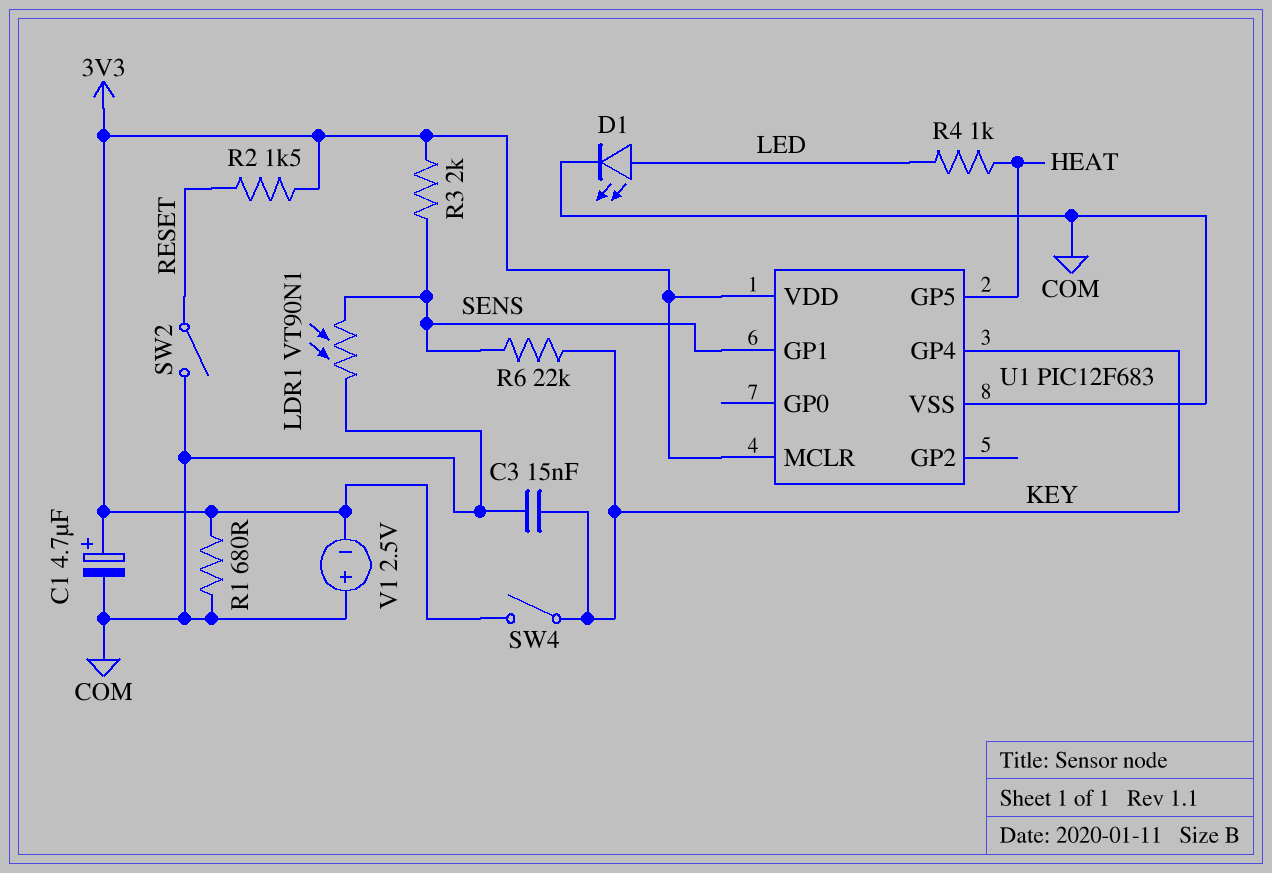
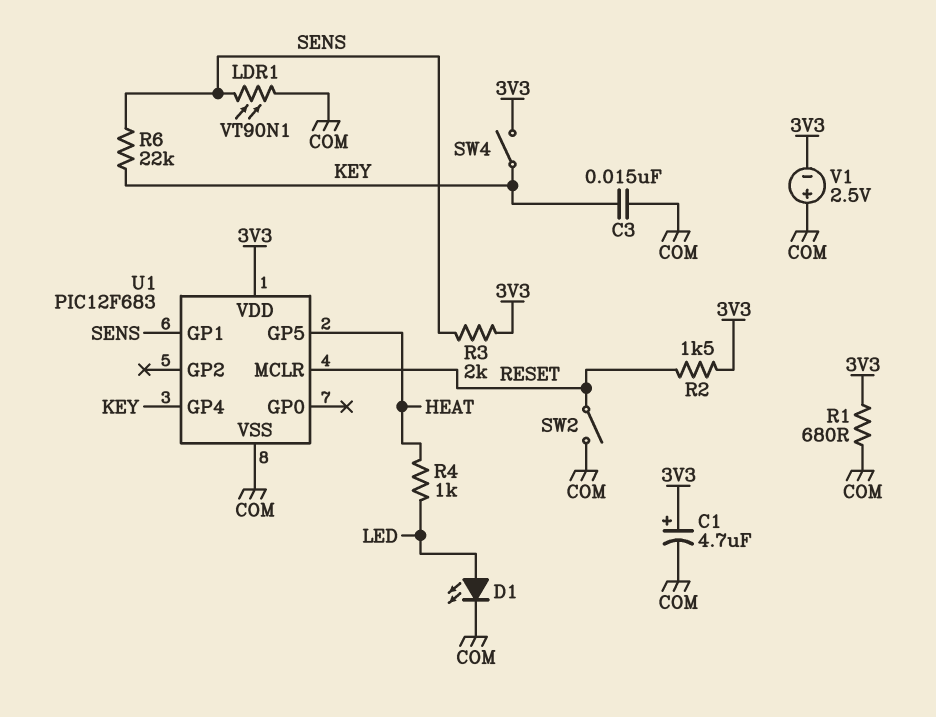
U1 pin MCLR: 3V3 -> RESET

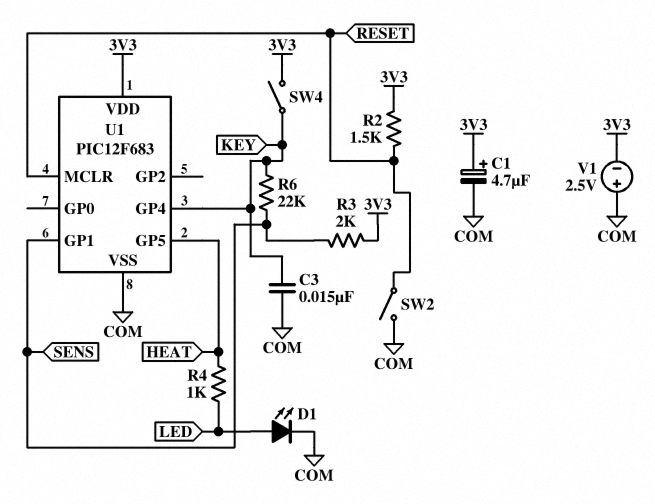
LDR1: VT90N1 (COM, SENS) -> none
R1: 680 (3V3, COM) -> none

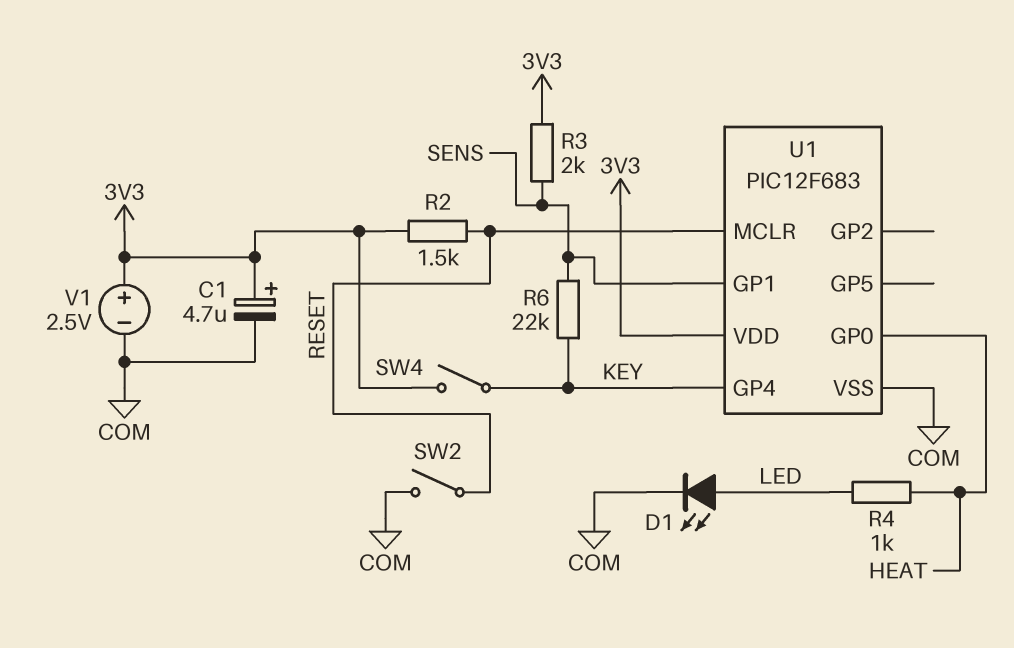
C3: 15nF (COM, KEY) -> none
U1 pin GP0: none -> HEAT
U1 pin GP5: HEAT -> none
V1: 2.5V (plus COM, minus 3V3) -> 2.5V (plus 3V3, minus COM)

